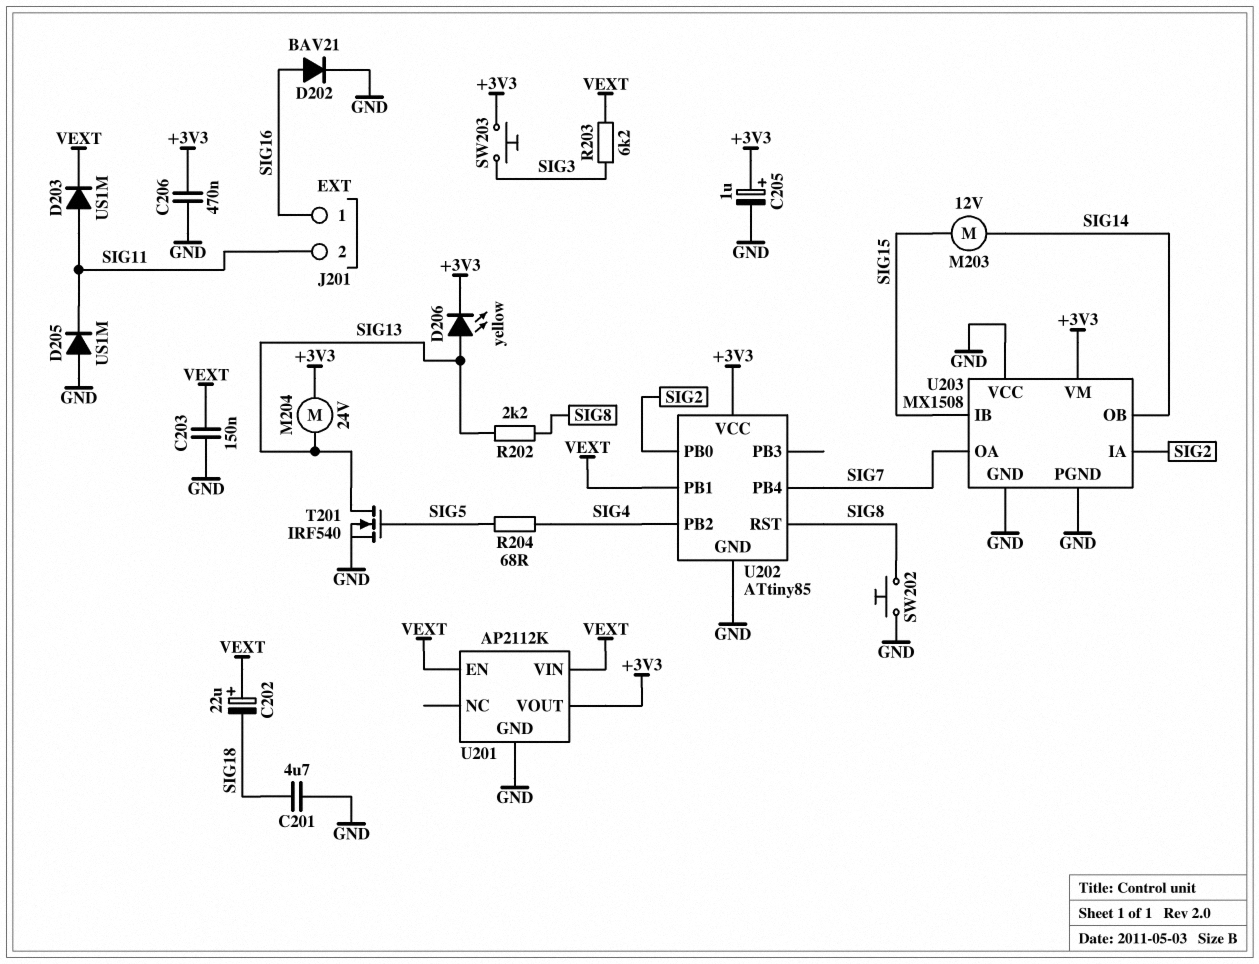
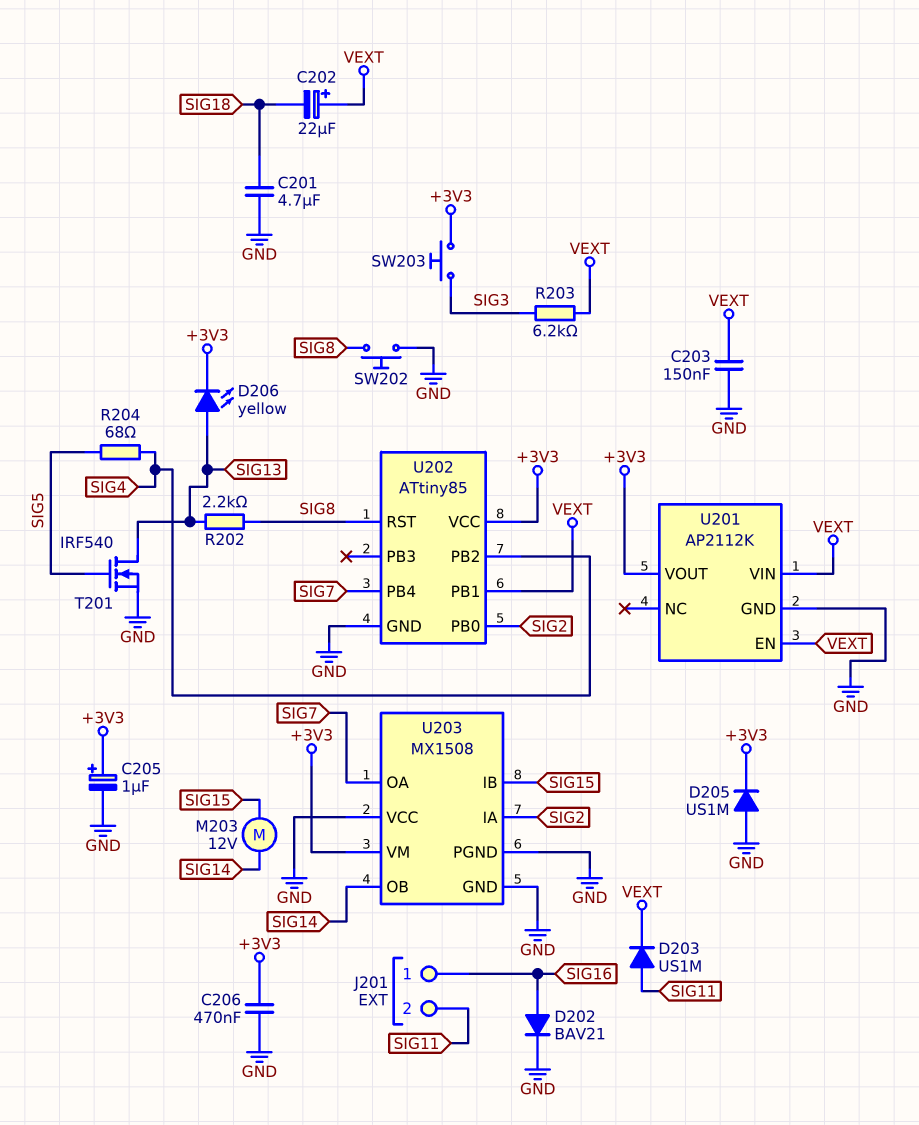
D205: diode US1M (A GND, K SIG11) -> diode US1M (A GND, K +3V3)
M204: motor 24V (+3V3, SIG13) -> none

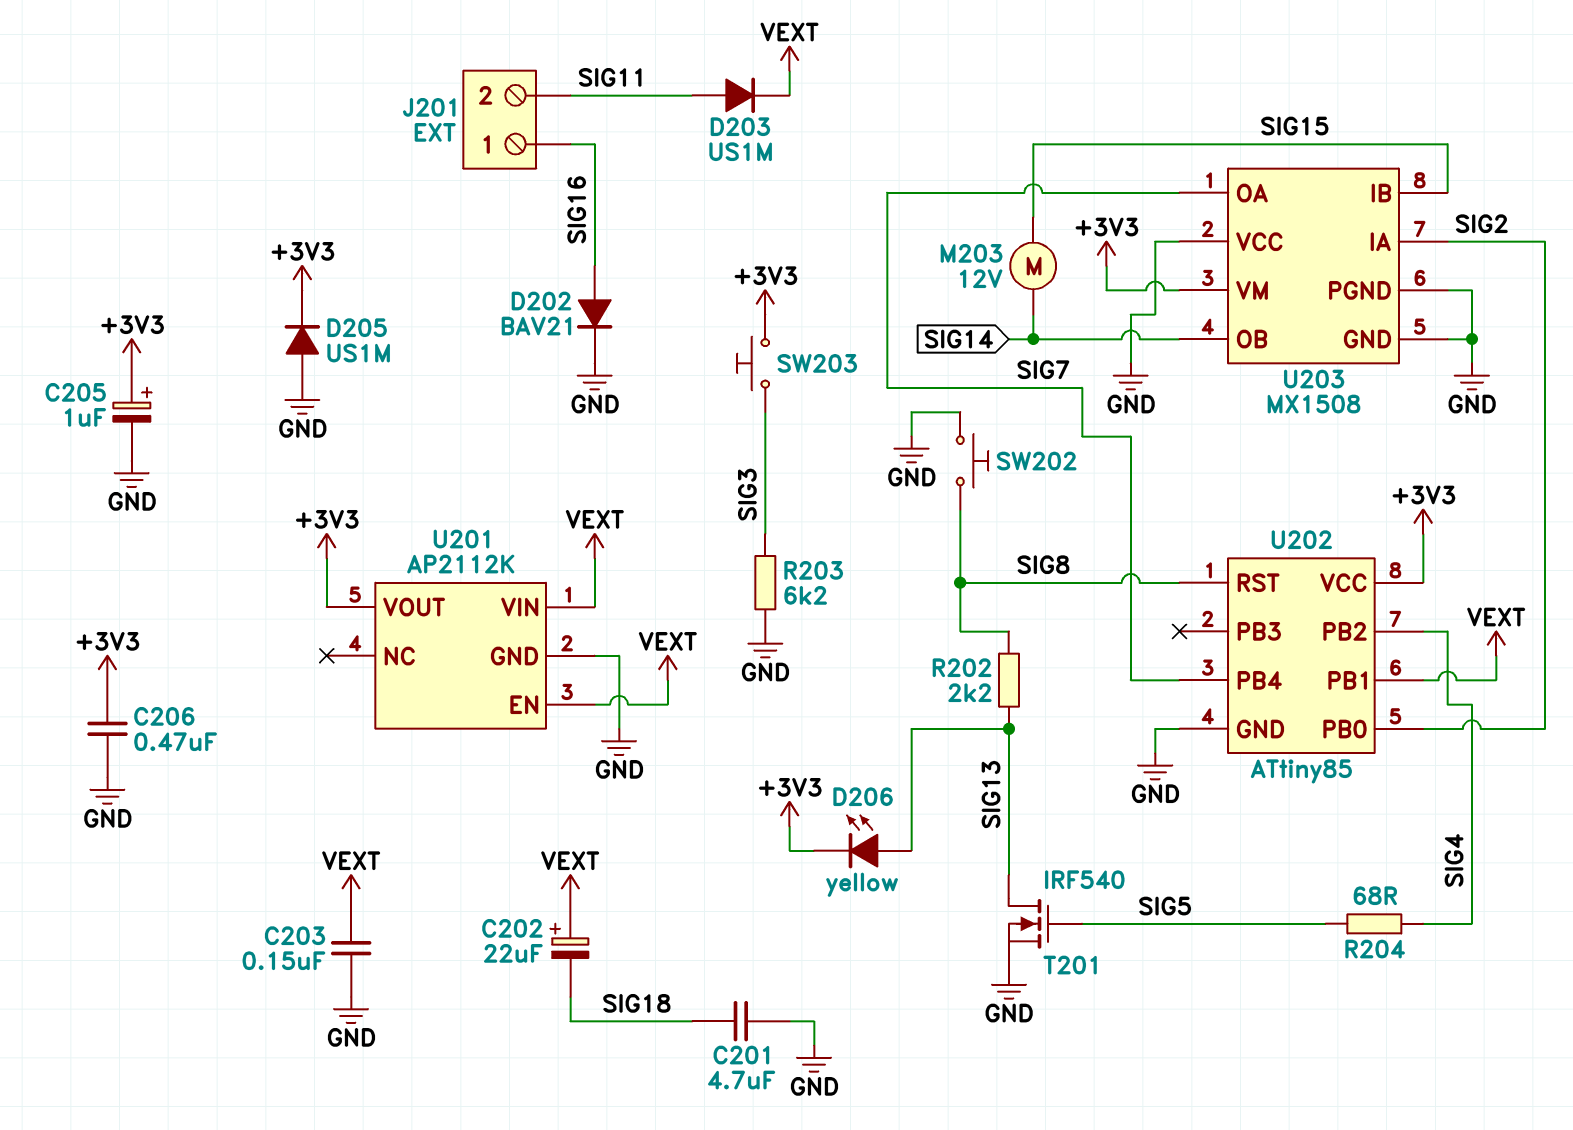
R203: 6.2k (SIG3, VEXT) -> 6.2k (GND, SIG3)

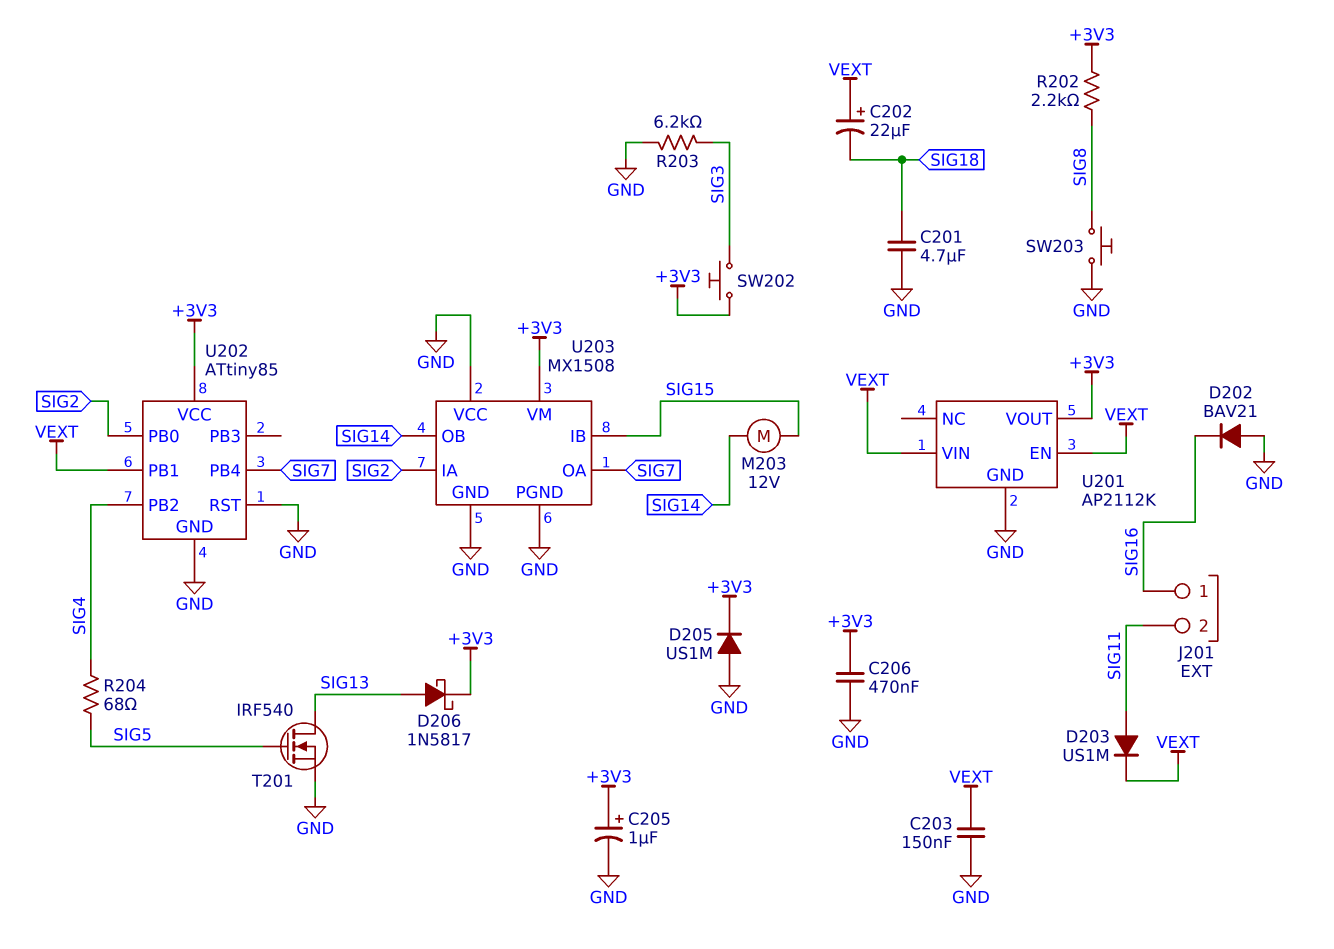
D202: diode BAV21 (A SIG16, K GND) -> diode BAV21 (A GND, K SIG16)
D206: LED yellow (A SIG13, K +3V3) -> schottky 1N5817 (A SIG13, K +3V3)
R202: 2.2k (SIG8, SIG13) -> 2.2k (+3V3, SIG8)
SW202: button (GND, SIG8) -> button (+3V3, SIG3)
SW203: button (+3V3, SIG3) -> button (GND, SIG8)
U202 pin RST: SIG8 -> GND

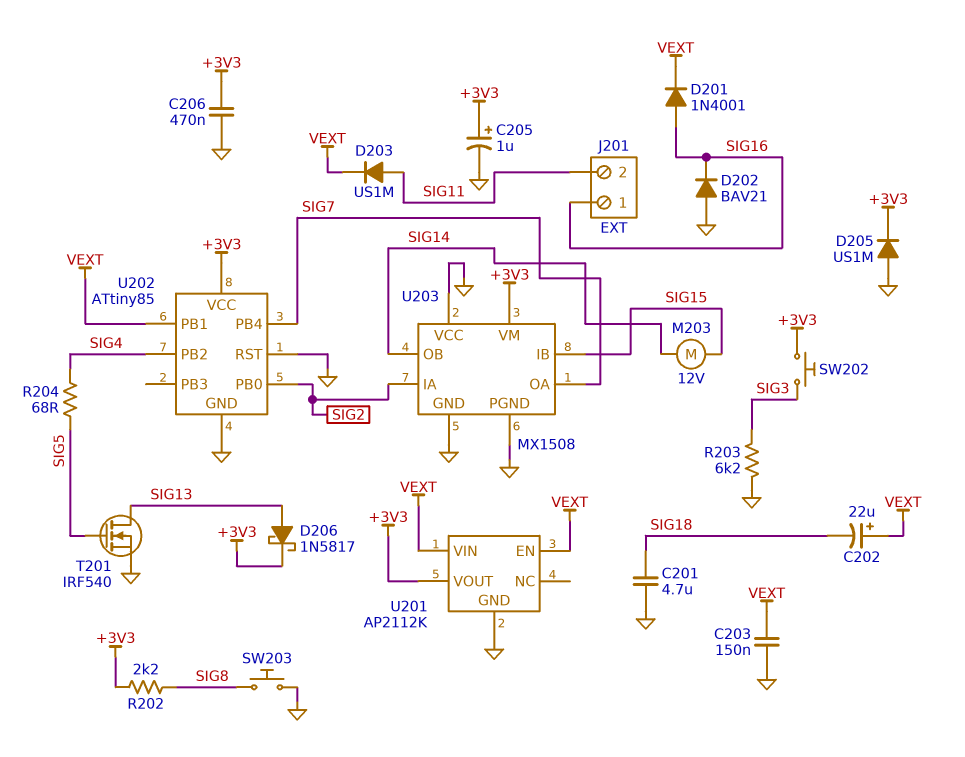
D201: none -> diode 1N4001 (A SIG16, K VEXT)

